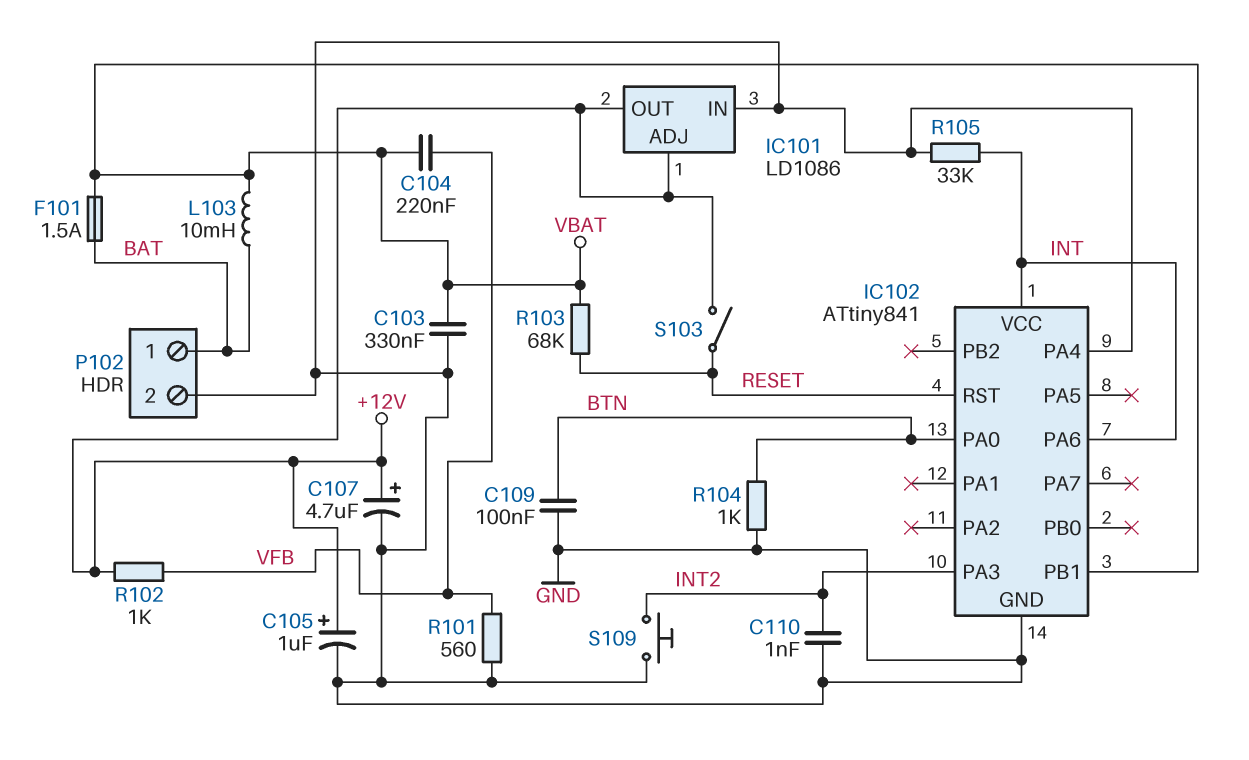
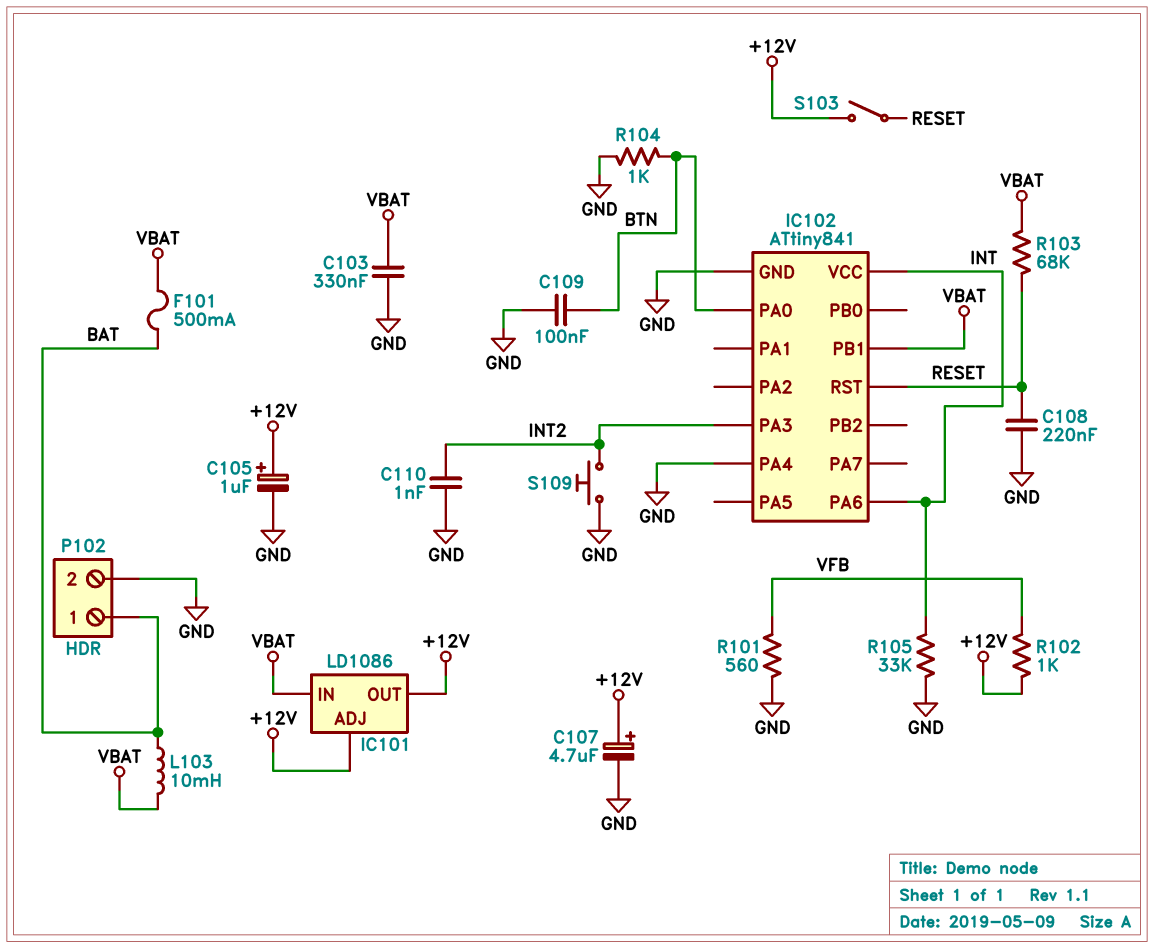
C104: 220nF (VBAT, VFB) -> none
C108: none -> 220nF (GND, RESET)
F101: 1.5A (BAT, VBAT) -> 500mA (BAT, VBAT)
IC101 pin IN: GND -> VBAT

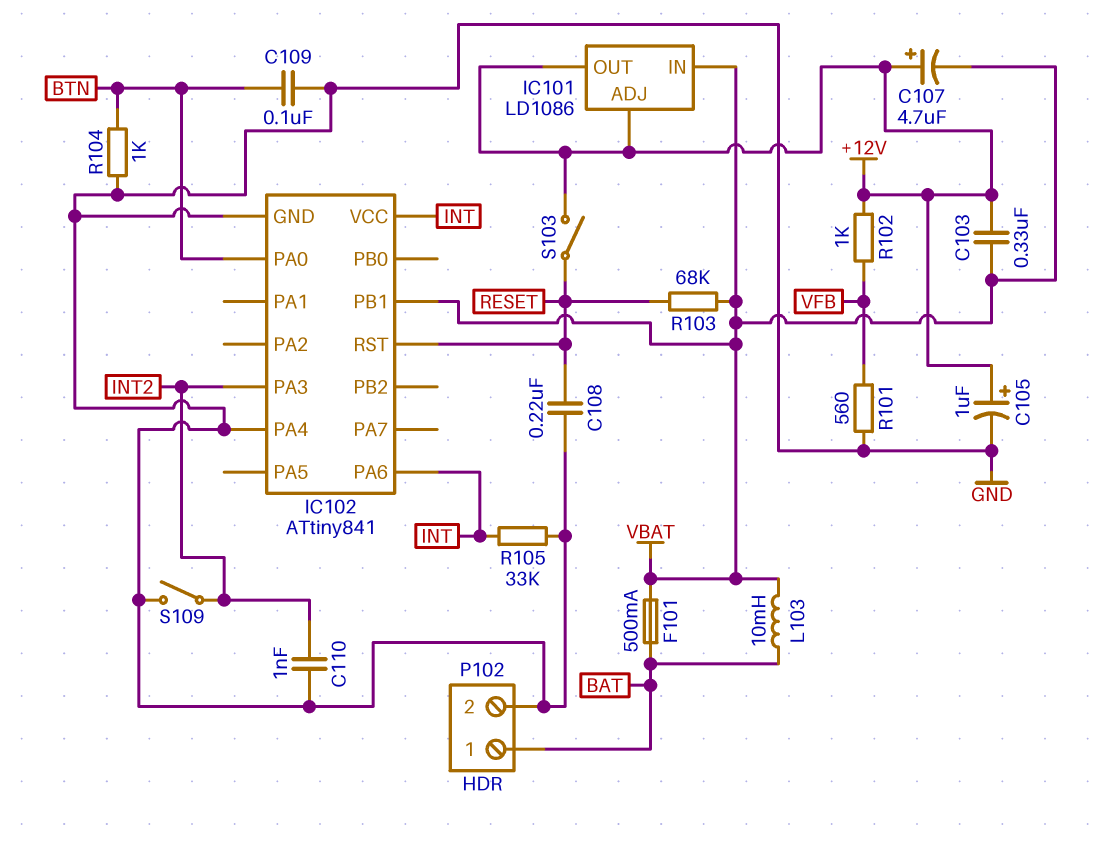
C103: 330nF (GND, VBAT) -> 330nF (+12V, VBAT)
C107: 4.7uF (plus +12V, minus GND) -> 4.7uF (plus +12V, minus VBAT)
S109: button (GND, INT2) -> switch (GND, INT2)

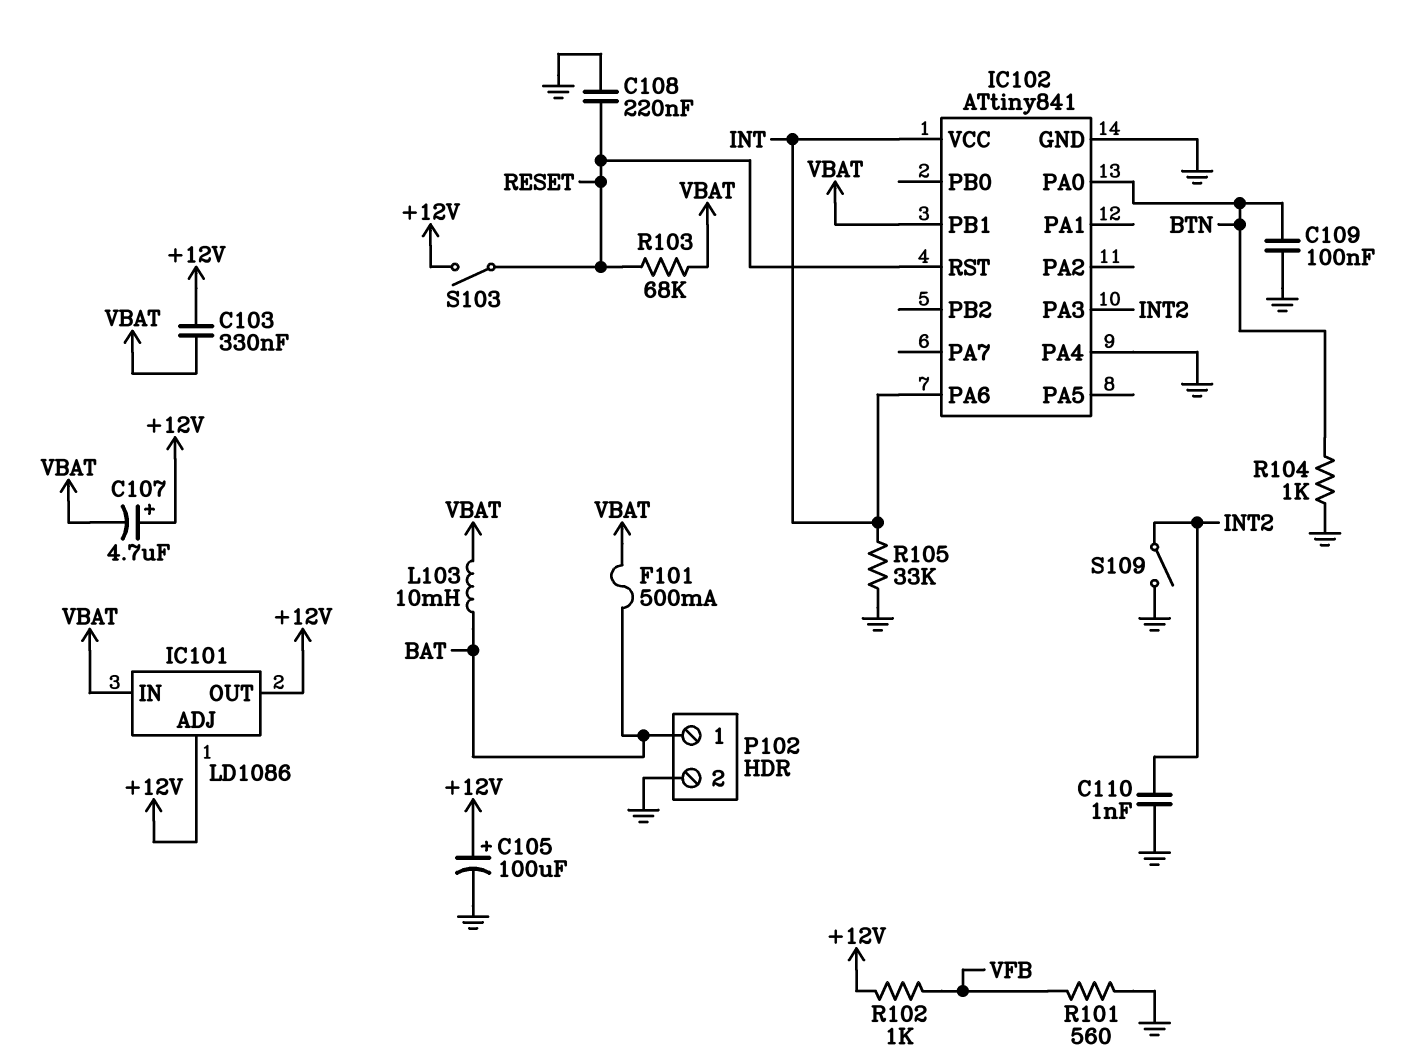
C105: 1uF (plus +12V, minus GND) -> 100uF (plus +12V, minus GND)

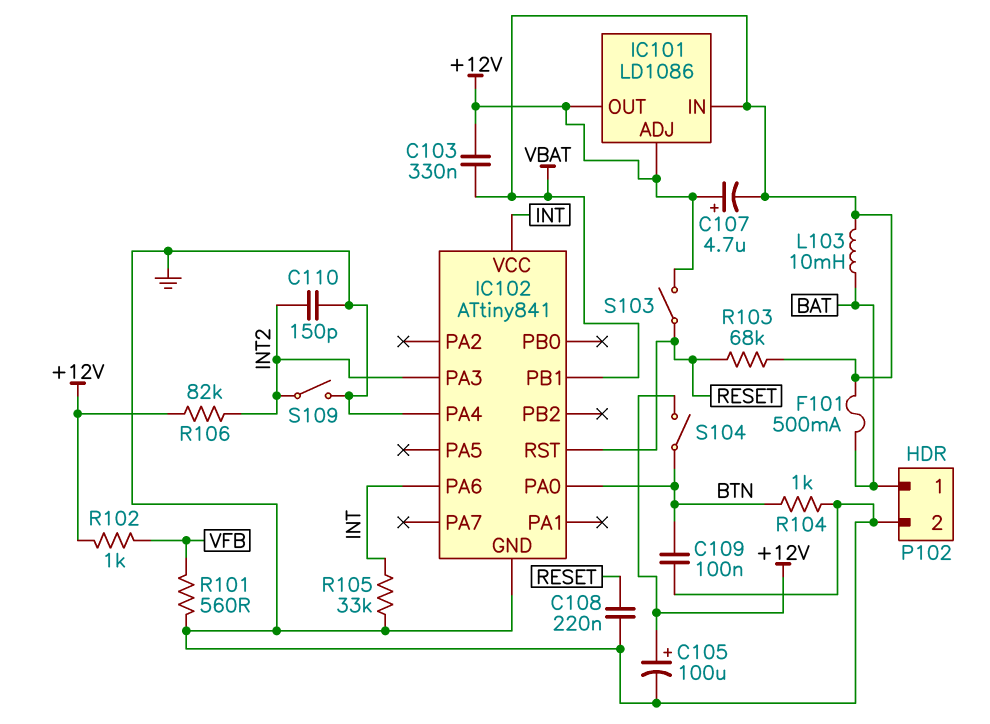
C110: 1nF (GND, INT2) -> 150pF (GND, INT2)
R106: none -> 82k (+12V, INT2)
S104: none -> switch (+12V, BTN)

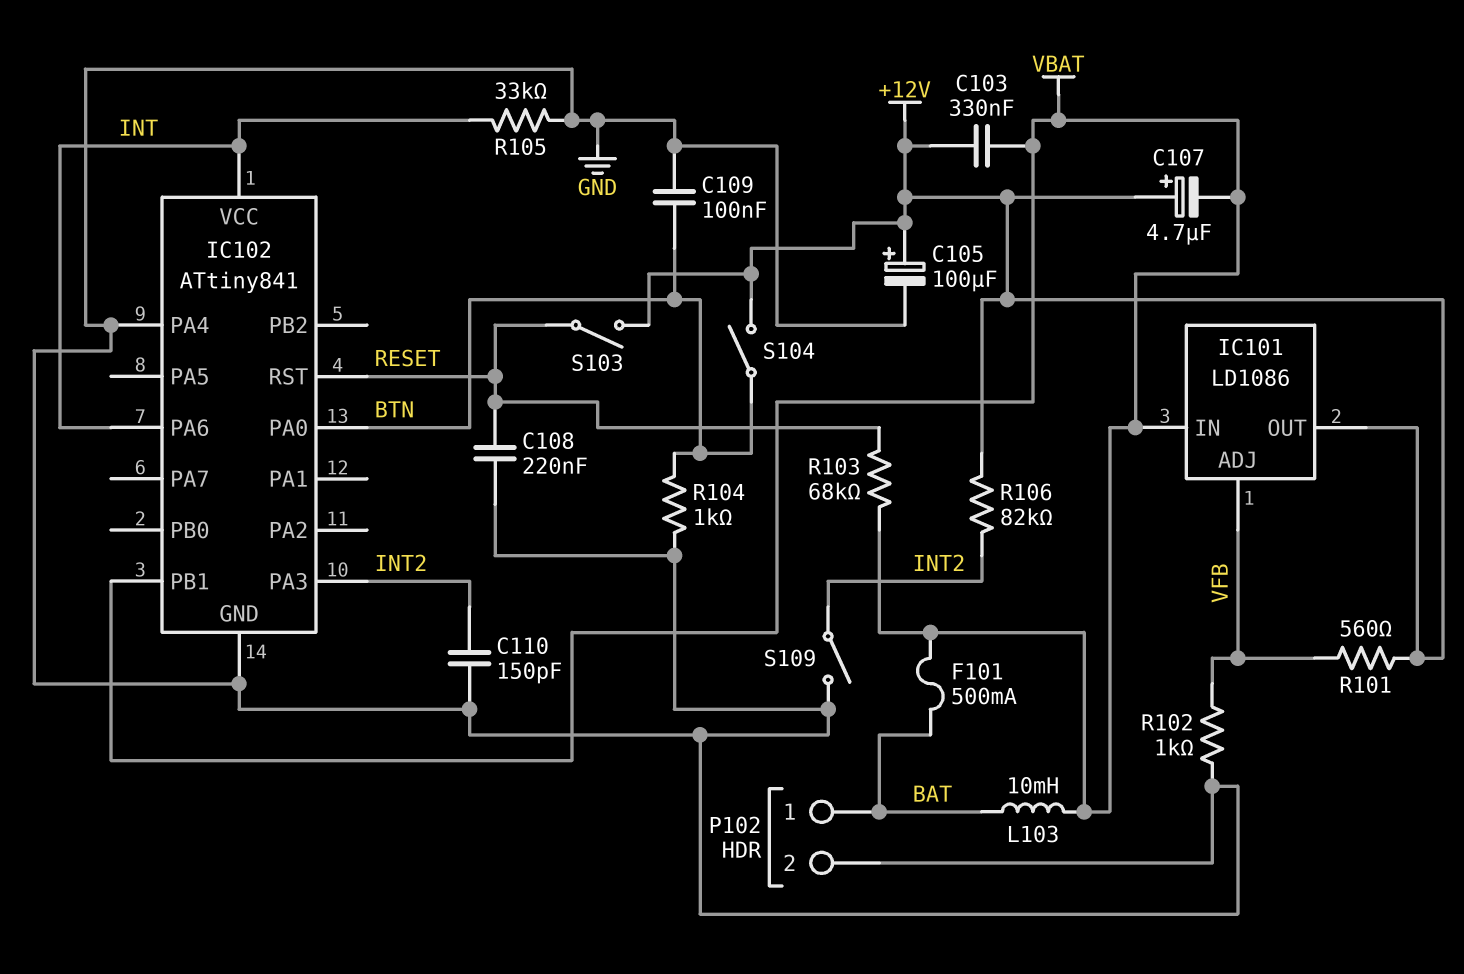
IC101 pin ADJ: +12V -> VFB
R101: 560 (GND, VFB) -> 560 (+12V, VFB)
R102: 1k (+12V, VFB) -> 1k (GND, VFB)

